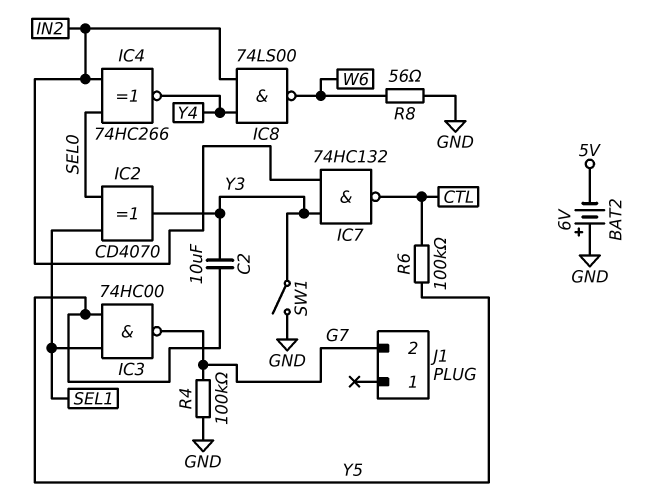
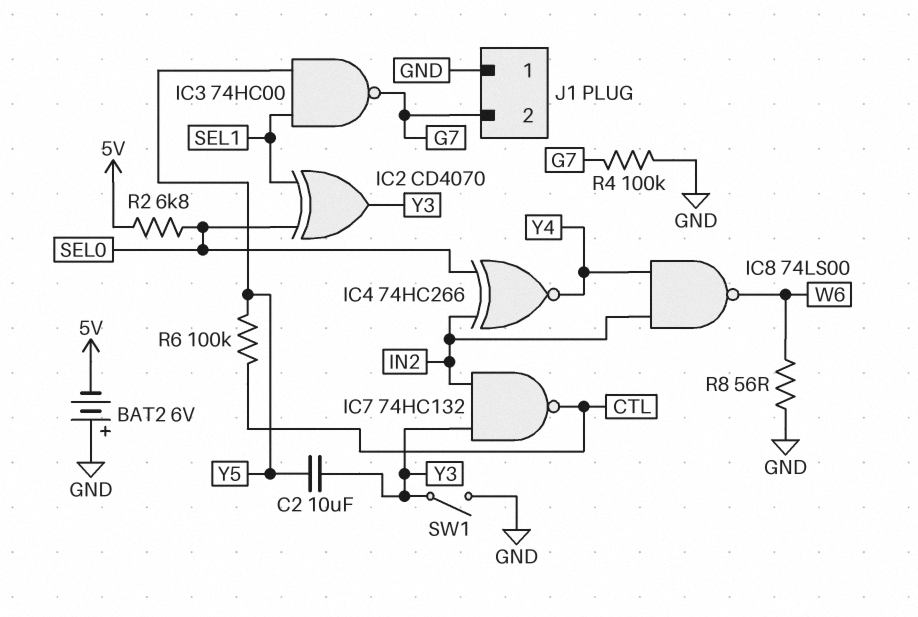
J1 pin 1: none -> GND
R2: none -> 6.8k (5V, SEL0)

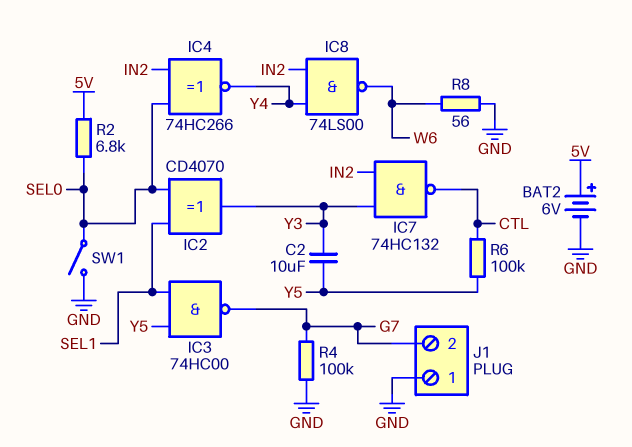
BAT2: 6V (plus GND, minus 5V) -> 6V (plus 5V, minus GND)
SW1: switch (GND, Y3) -> switch (GND, SEL0)

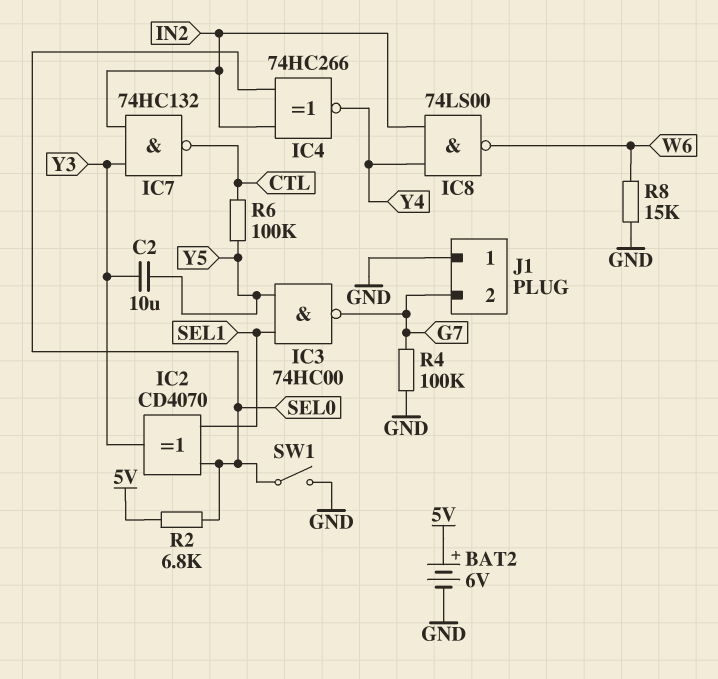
R8: 56 (GND, W6) -> 15k (GND, W6)

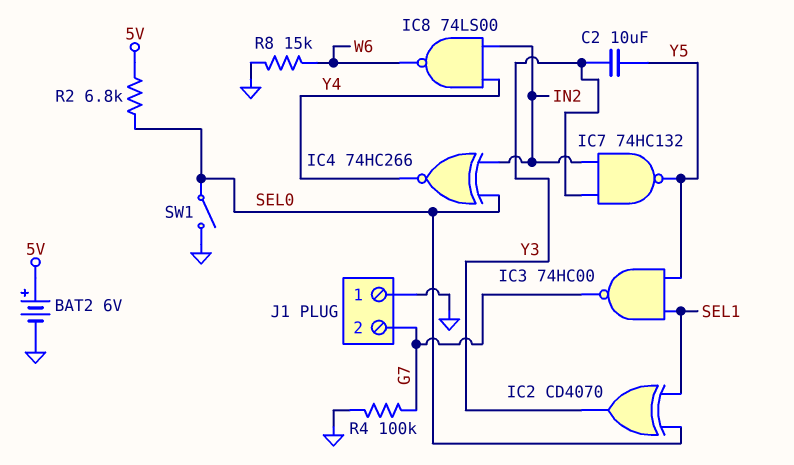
IC7: NAND 74HC132 (in IN2, in Y3, out CTL) -> NAND 74HC132 (in IN2, in Y3, out Y5)
R6: 100k (CTL, Y5) -> none

